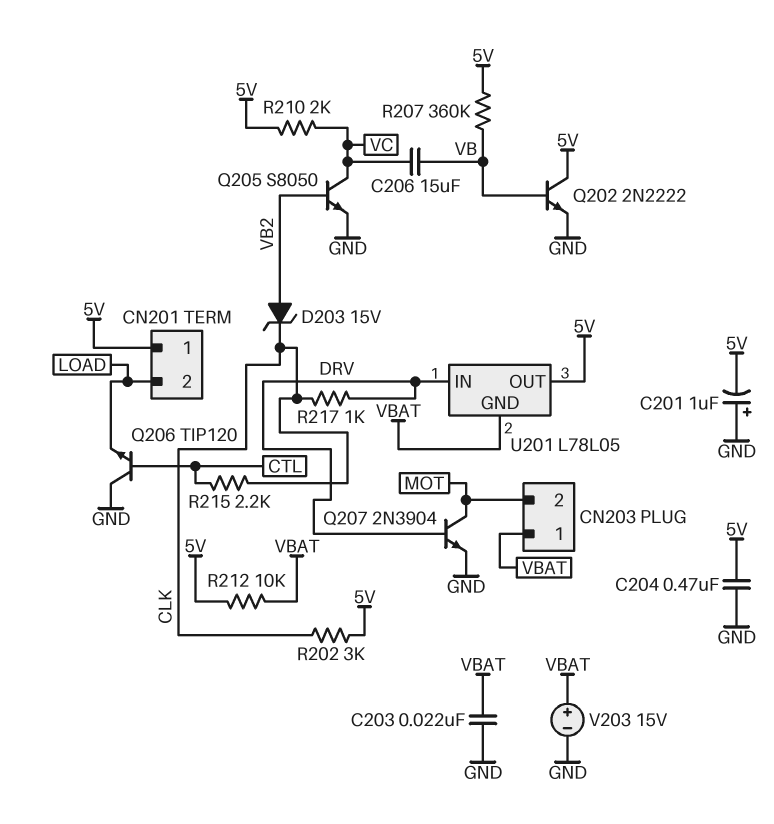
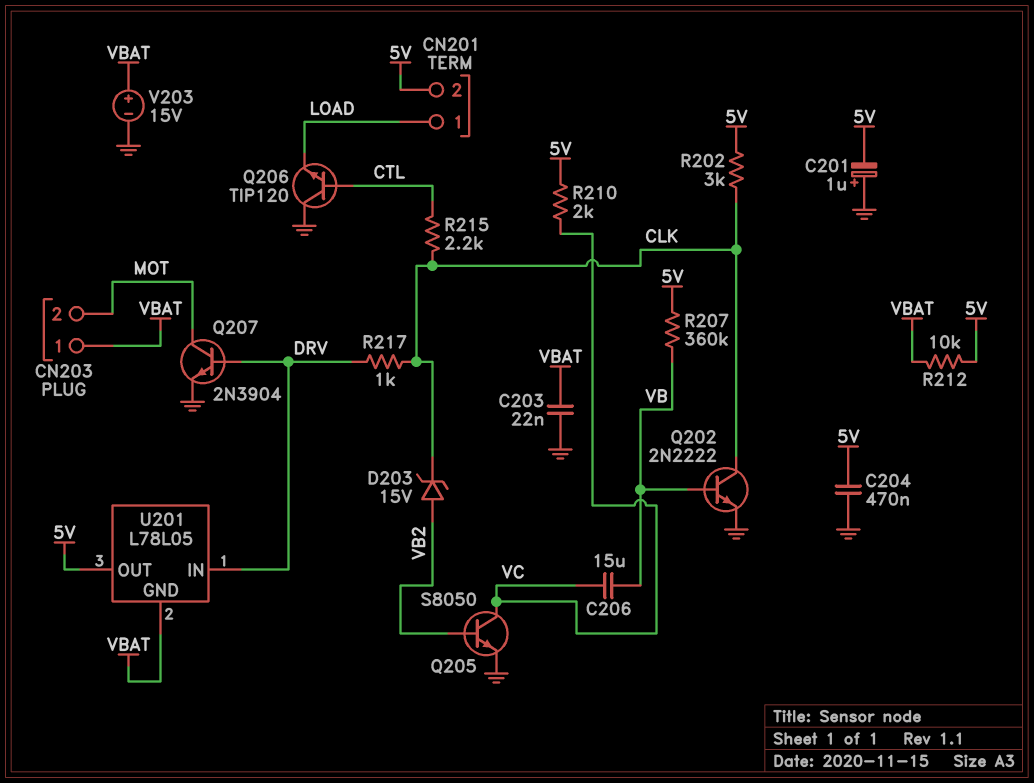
CN201 pin 1: 5V -> LOAD
CN201 pin 2: LOAD -> 5V
Q202: NPN 2N2222 (B VB, C 5V, E GND) -> NPN 2N2222 (B VB, C CLK, E GND)

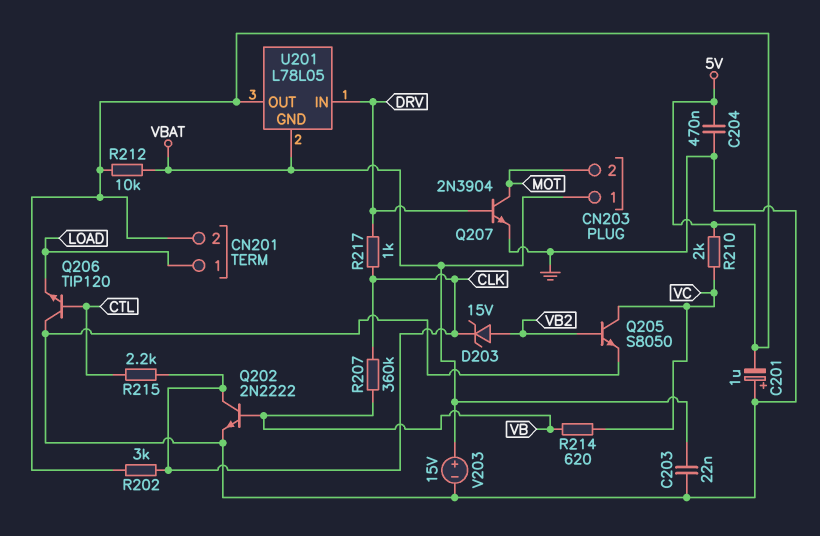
C206: 15uF (VB, VC) -> none
R207: 360k (5V, VB) -> 360k (CLK, VB)
R214: none -> 620 (VB, VC)

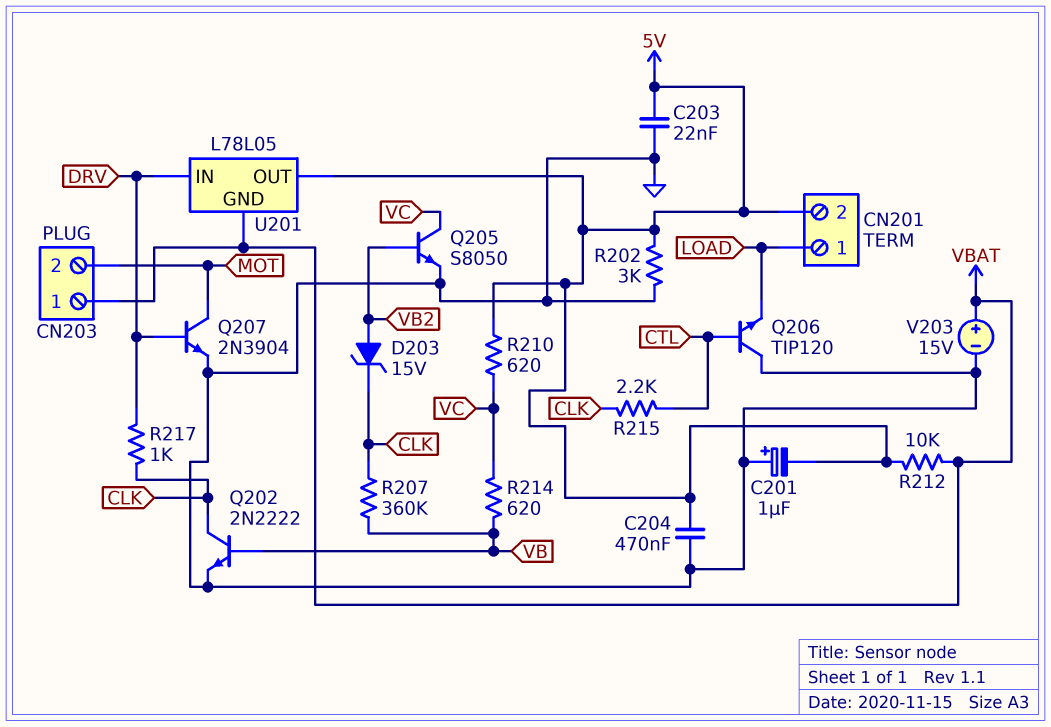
C203: 22nF (GND, VBAT) -> 22nF (5V, GND)
R202: 3k (5V, CLK) -> 3k (5V, GND)
R210: 2k (5V, VC) -> 620 (5V, VC)

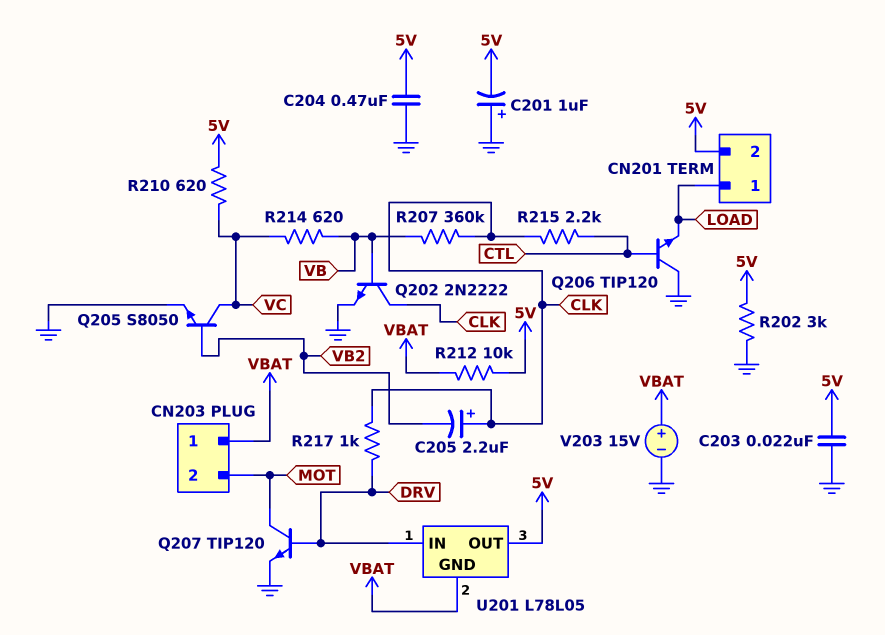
C205: none -> 2.2uF (plus CLK, minus VB2)
D203: zener 15V (A VB2, K CLK) -> none
Q207: NPN 2N3904 (B DRV, C MOT, E GND) -> NPN TIP120 (B DRV, C MOT, E GND)

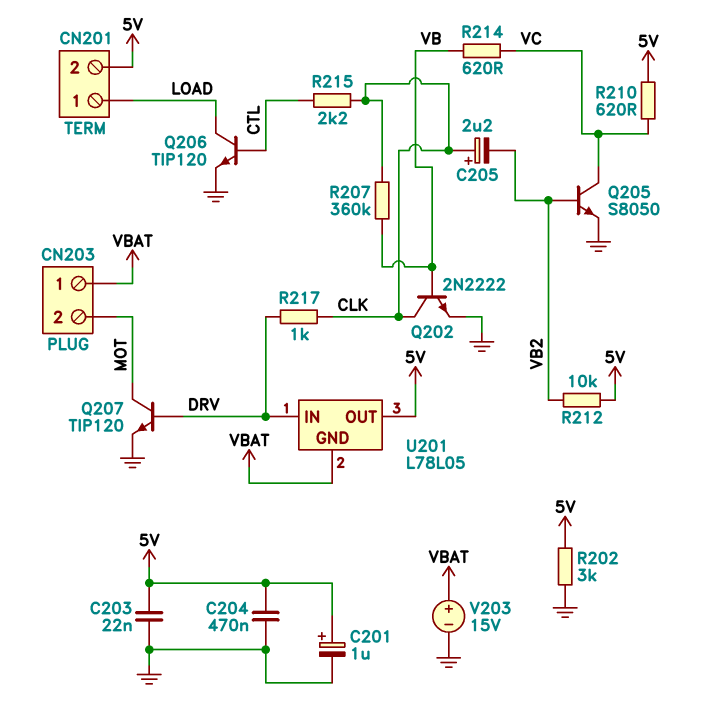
C201: 1uF (plus GND, minus 5V) -> 1uF (plus 5V, minus GND)
Q206: NPN TIP120 (B CTL, C GND, E LOAD) -> NPN TIP120 (B CTL, C LOAD, E GND)
R212: 10k (5V, VBAT) -> 10k (5V, VB2)

